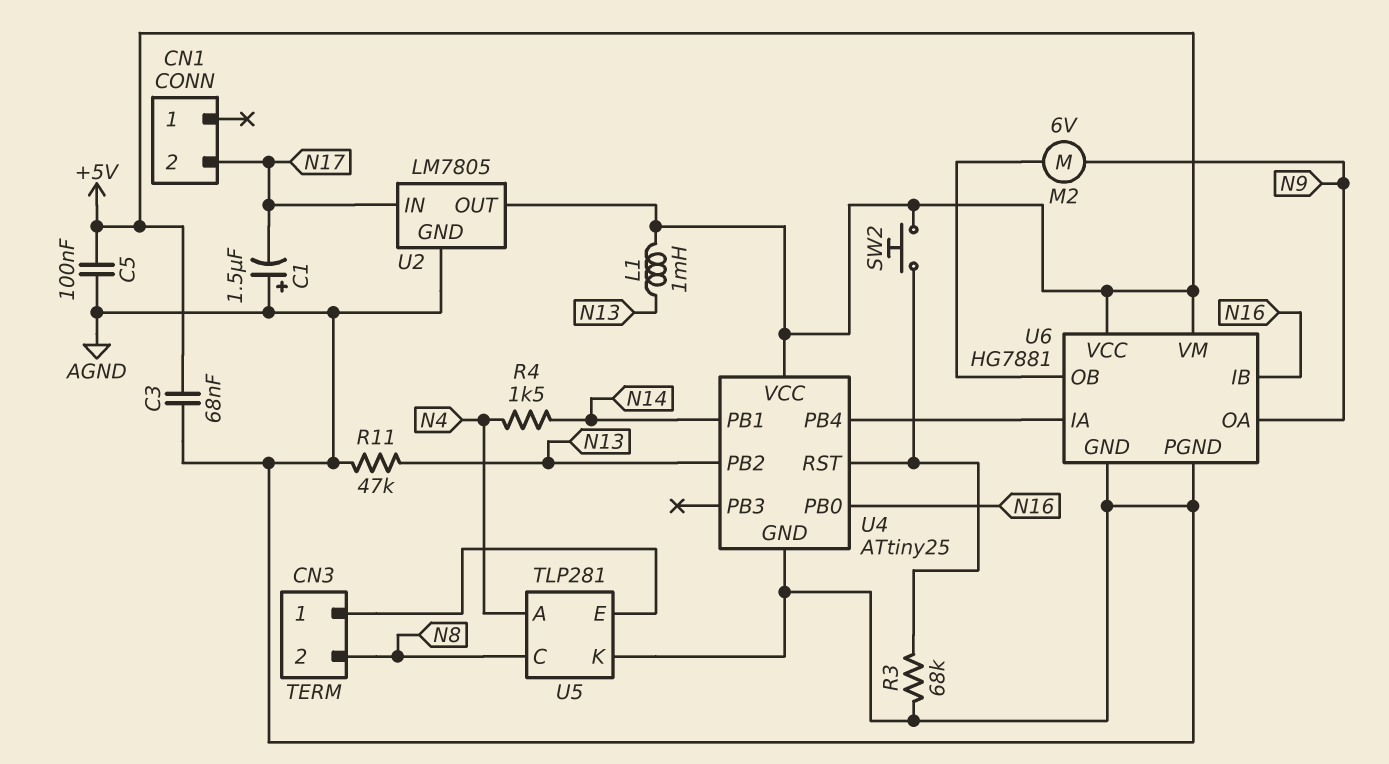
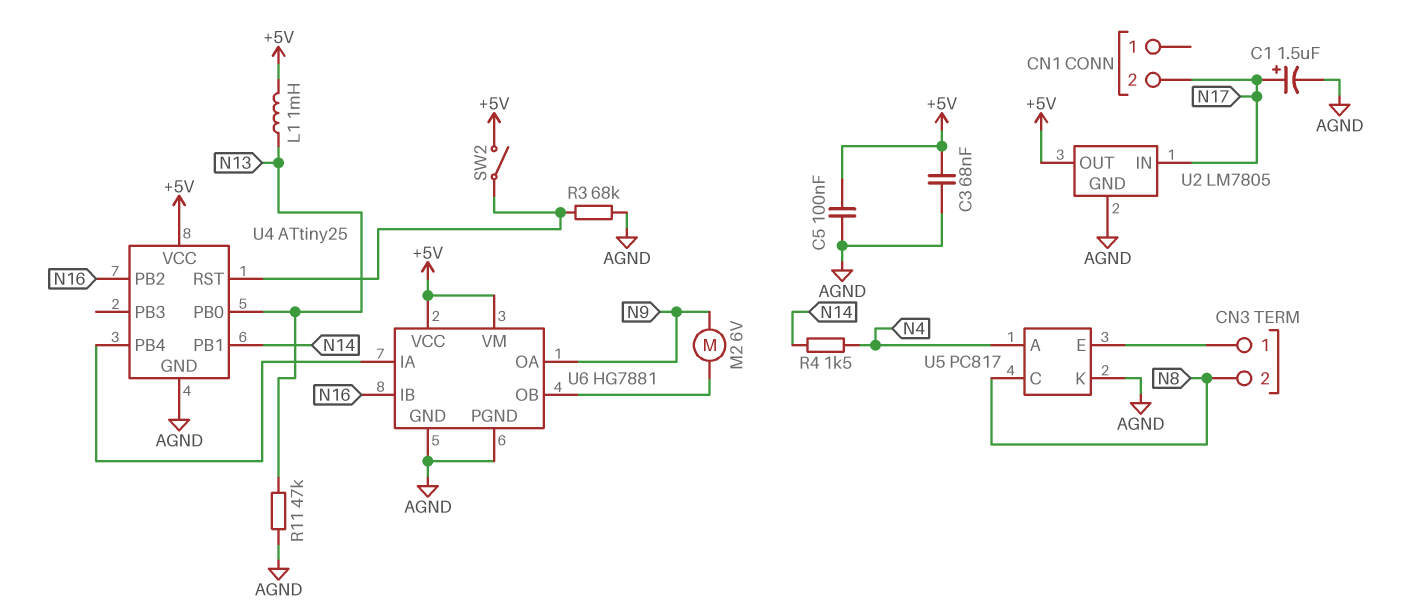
C1: 1.5uF (plus AGND, minus N17) -> 1.5uF (plus N17, minus AGND)
SW2: button (+5V, U4/RST) -> switch (+5V, U4/RST)
U4 pin PB0: N16 -> N13
U4 pin PB2: N13 -> N16
U5: TLP281 -> PC817

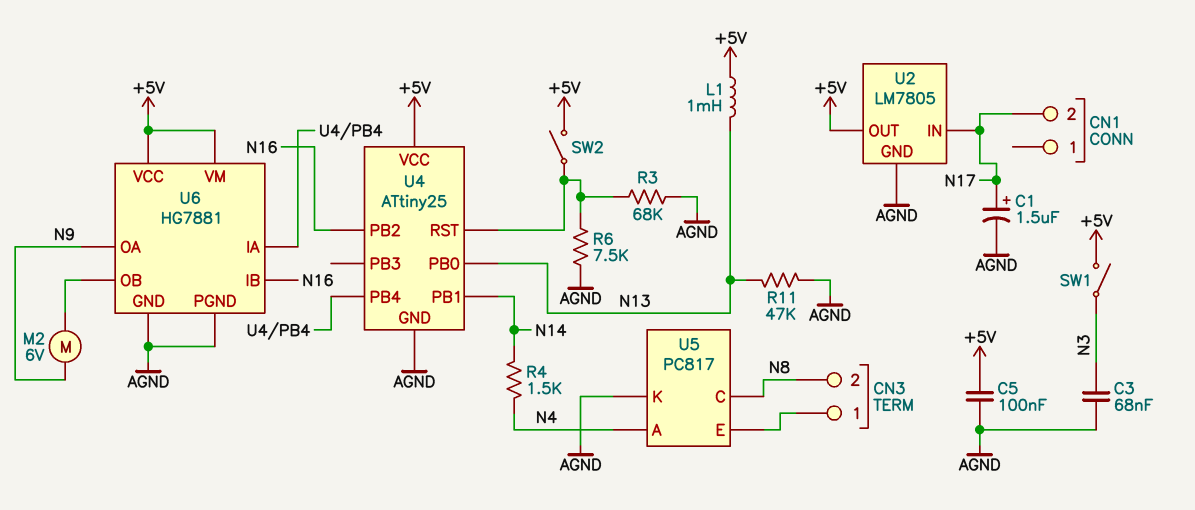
C3: 68nF (+5V, AGND) -> 68nF (AGND, N3)
R6: none -> 7.5k (AGND, U4/RST)
SW1: none -> switch (+5V, N3)

